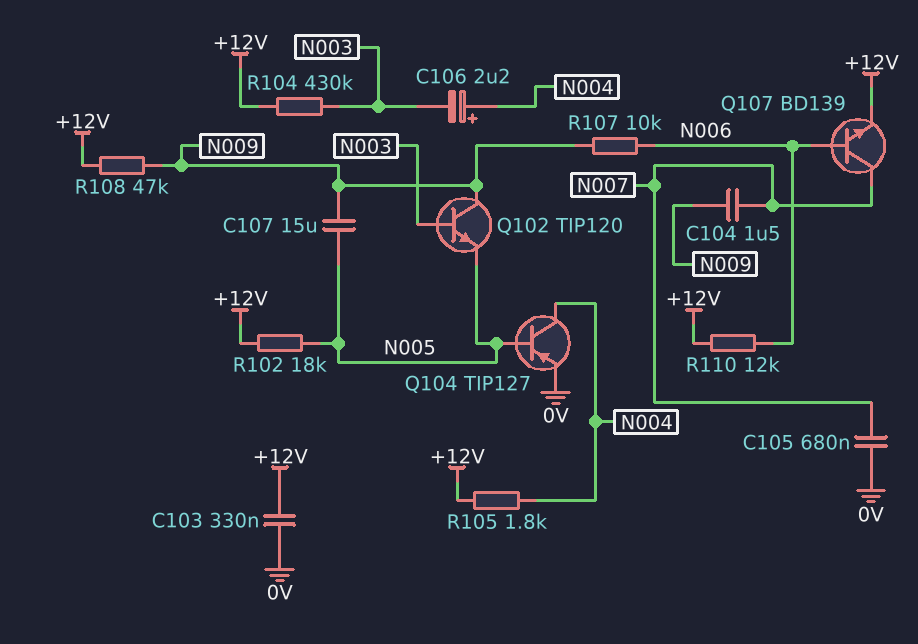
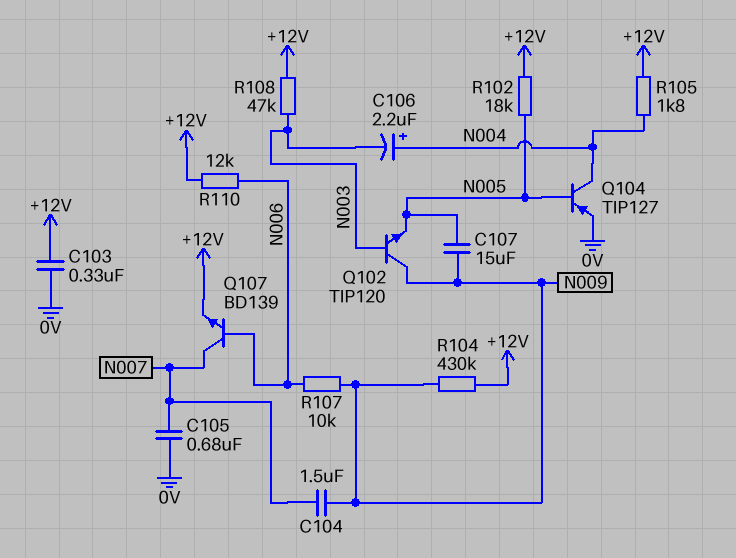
R104: 430k (+12V, N003) -> 430k (+12V, N009)
R108: 47k (+12V, N009) -> 47k (+12V, N003)

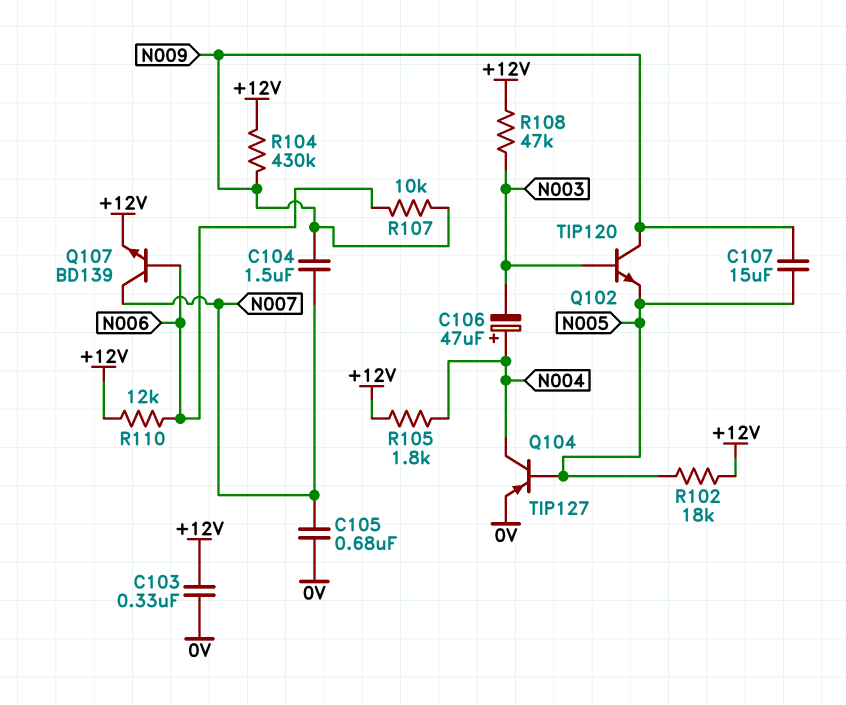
C106: 2.2uF (plus N004, minus N003) -> 47uF (plus N004, minus N003)

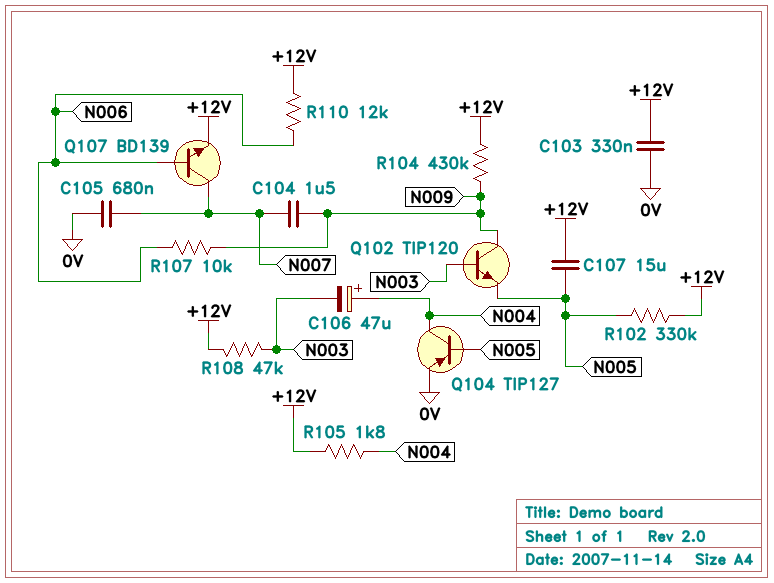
C107: 15uF (N005, N009) -> 15uF (+12V, N005)
R102: 18k (+12V, N005) -> 330k (+12V, N005)

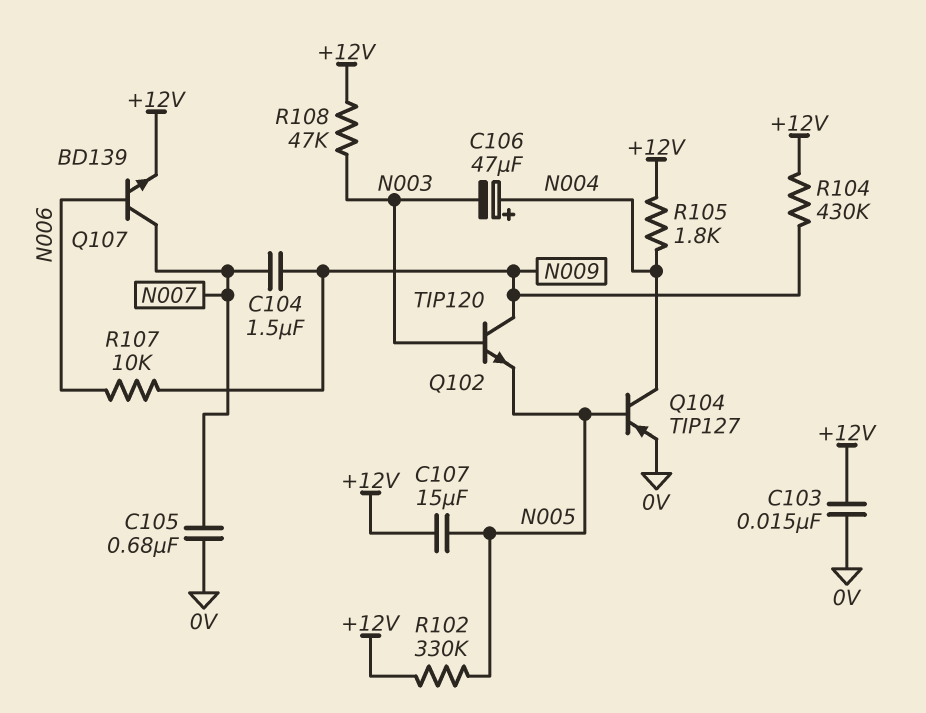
C103: 330nF (+12V, 0V) -> 15nF (+12V, 0V)
R110: 12k (+12V, N006) -> none

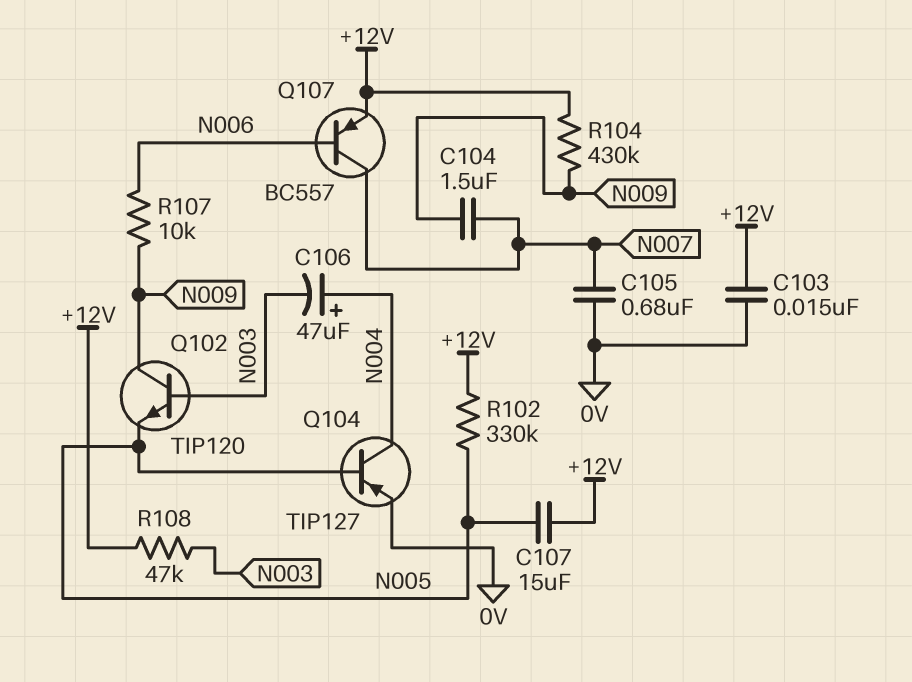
Q107: NPN BD139 (B N006, C N007, E +12V) -> PNP BC557 (B N006, C N007, E +12V)
R105: 1.8k (+12V, N004) -> none

